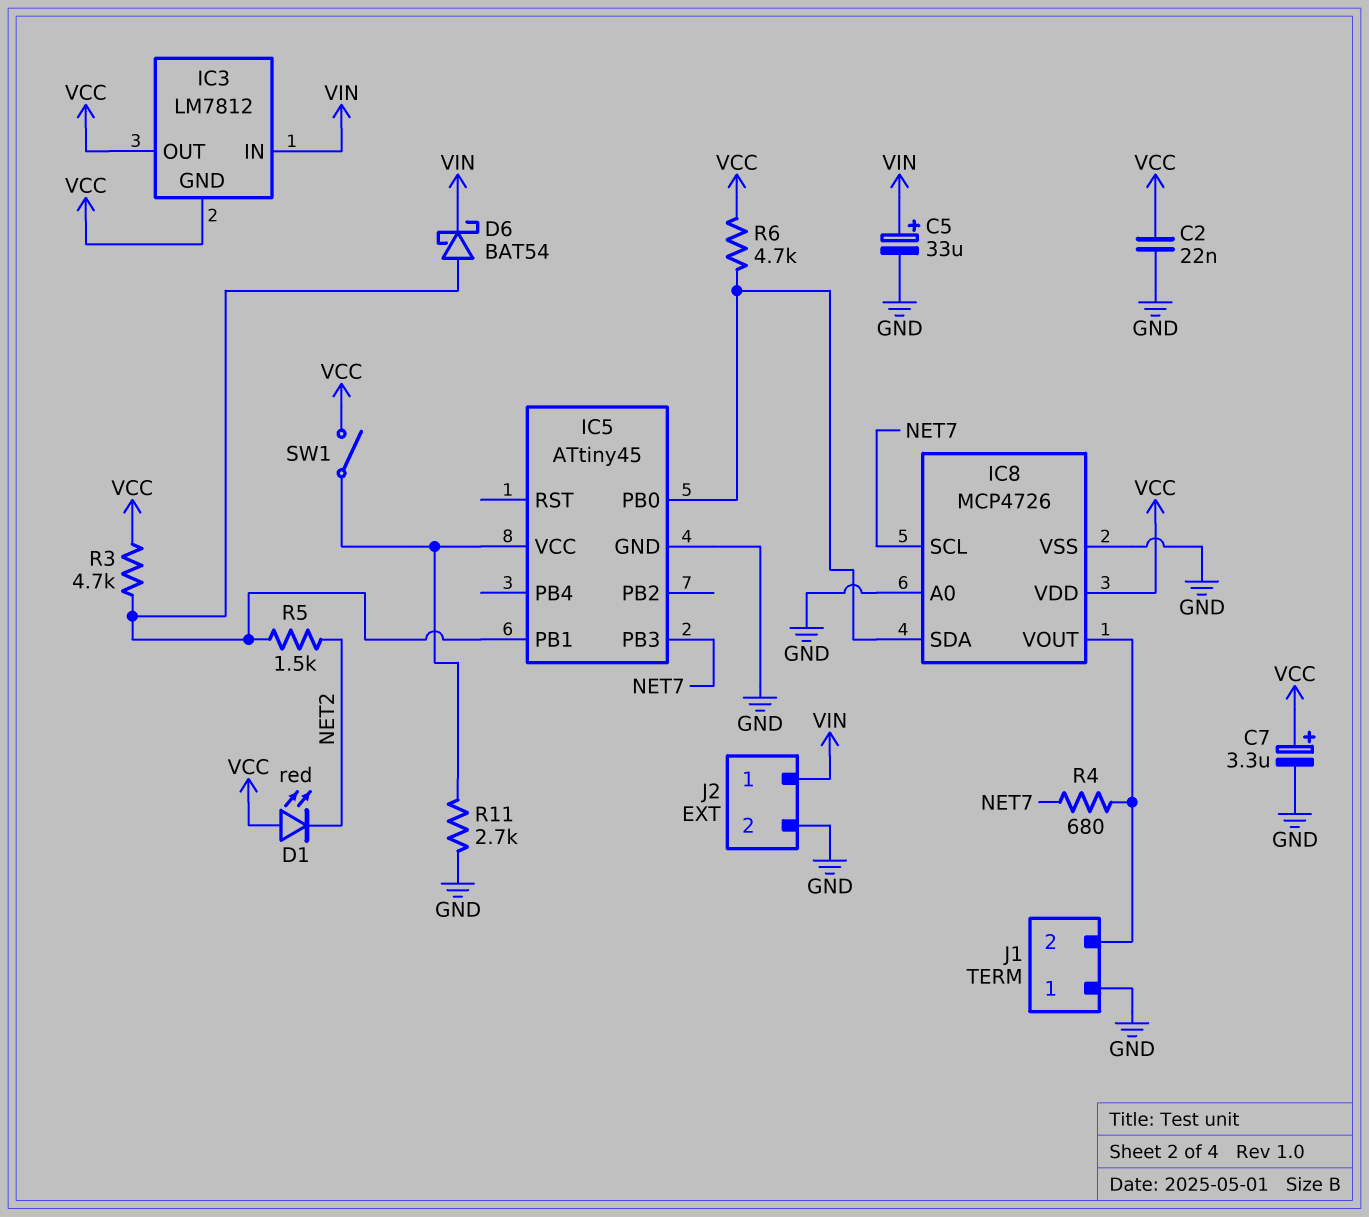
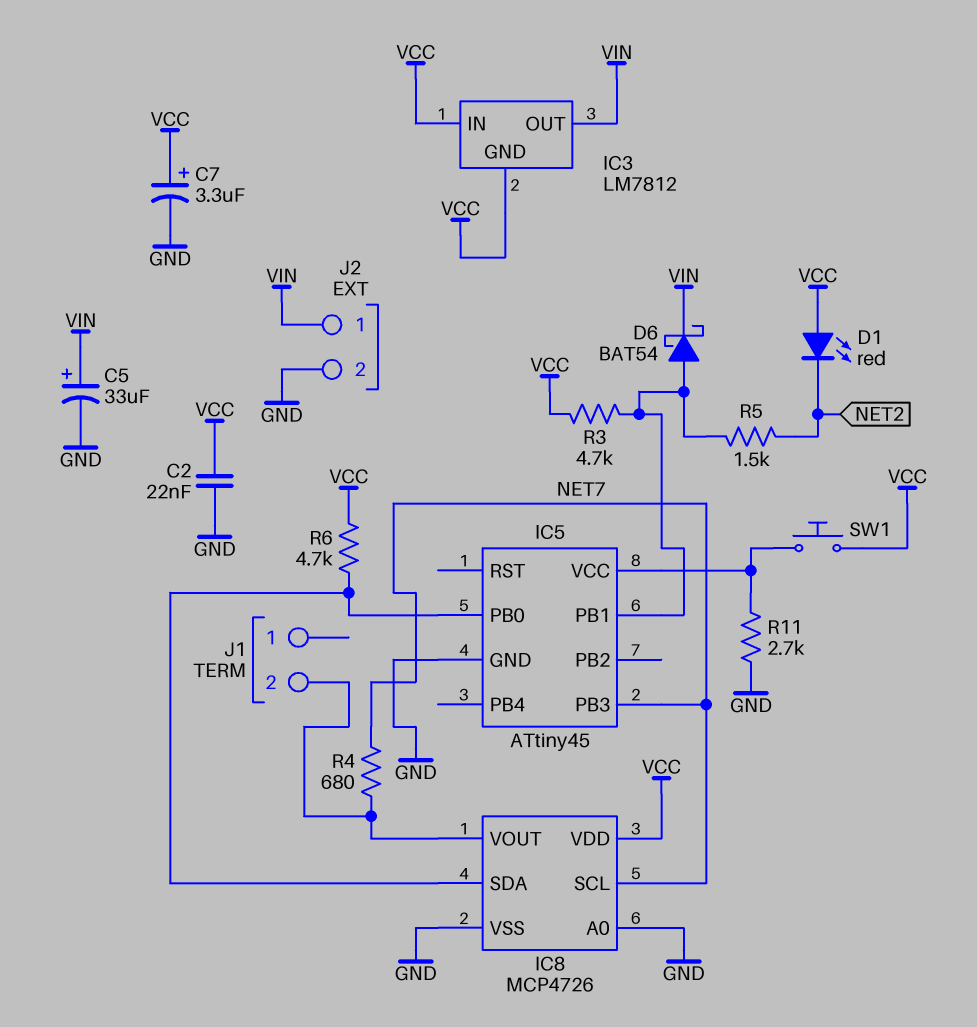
IC3 pin IN: VIN -> VCC
IC3 pin OUT: VCC -> VIN
J1 pin 1: GND -> none
SW1: switch (IC5/VCC, VCC) -> button (IC5/VCC, VCC)

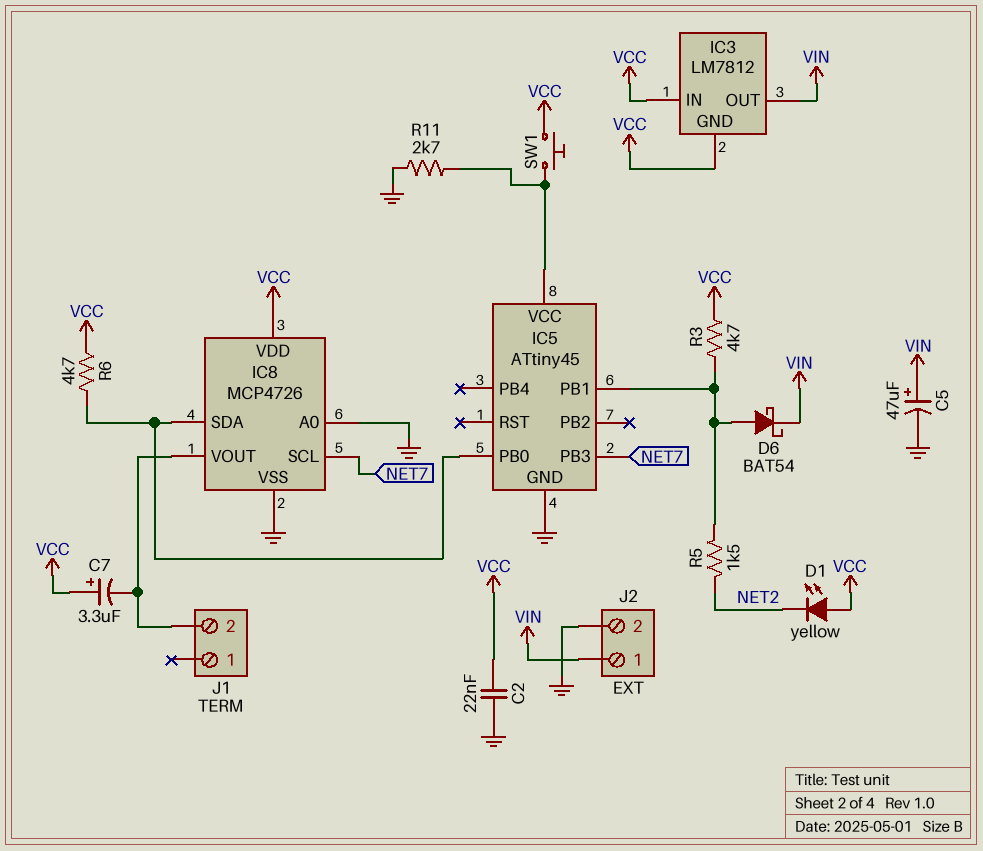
C5: 33uF (plus VIN, minus GND) -> 47uF (plus VIN, minus GND)
C7: 3.3uF (plus VCC, minus GND) -> 3.3uF (plus VCC, minus IC8/VOUT)
D1: LED red (A VCC, K NET2) -> LED yellow (A VCC, K NET2)
R4: 680 (IC8/VOUT, NET7) -> none

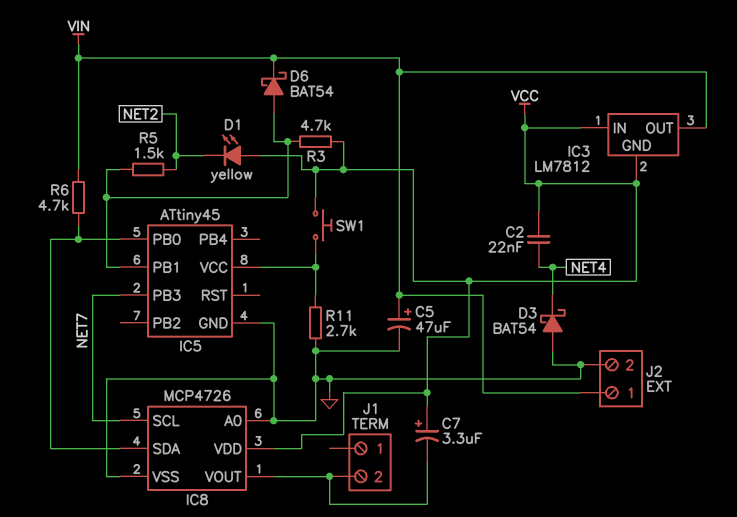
C2: 22nF (GND, VCC) -> 22nF (NET4, VCC)
D3: none -> schottky BAT54 (A GND, K NET4)
R6: 4.7k (IC5/PB0, VCC) -> 4.7k (IC5/PB0, VIN)

